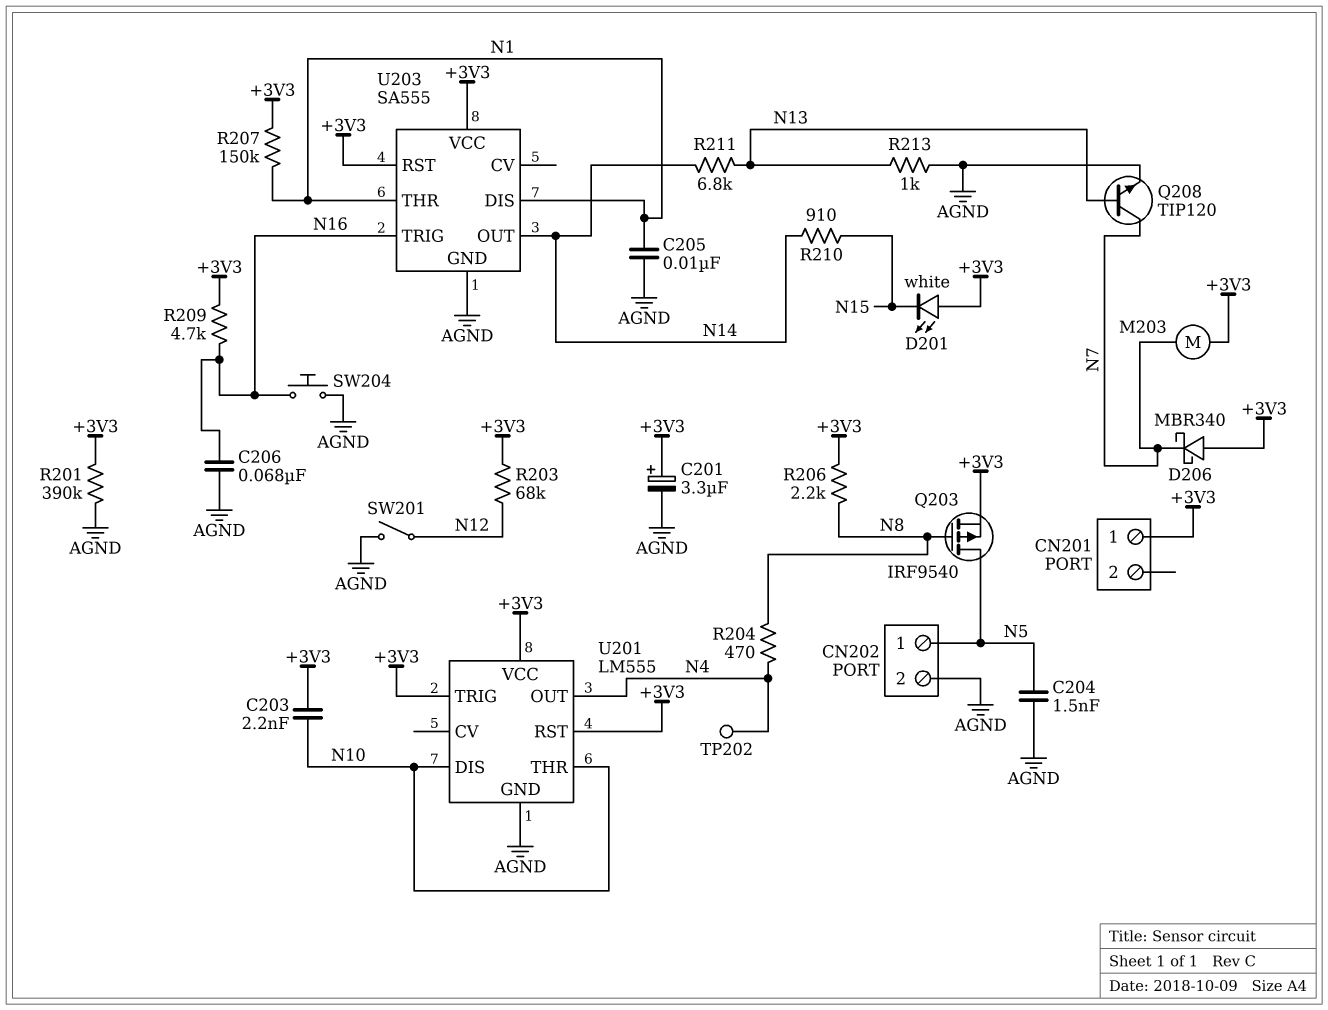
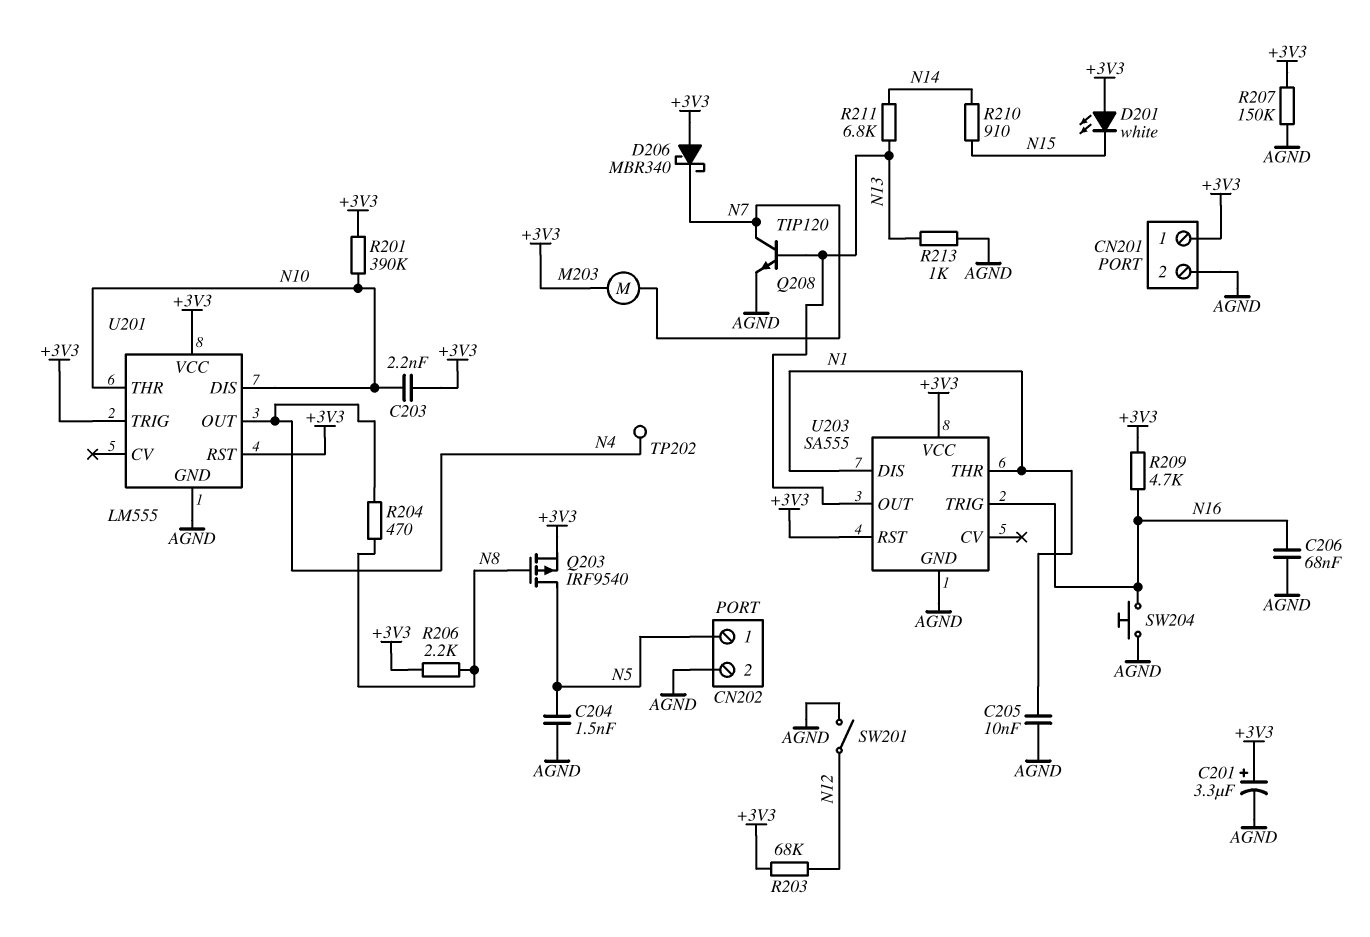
CN201 pin 2: none -> AGND
R201: 390k (+3V3, AGND) -> 390k (+3V3, N10)
R207: 150k (+3V3, N1) -> 150k (+3V3, AGND)
U203 pin OUT: N14 -> N13

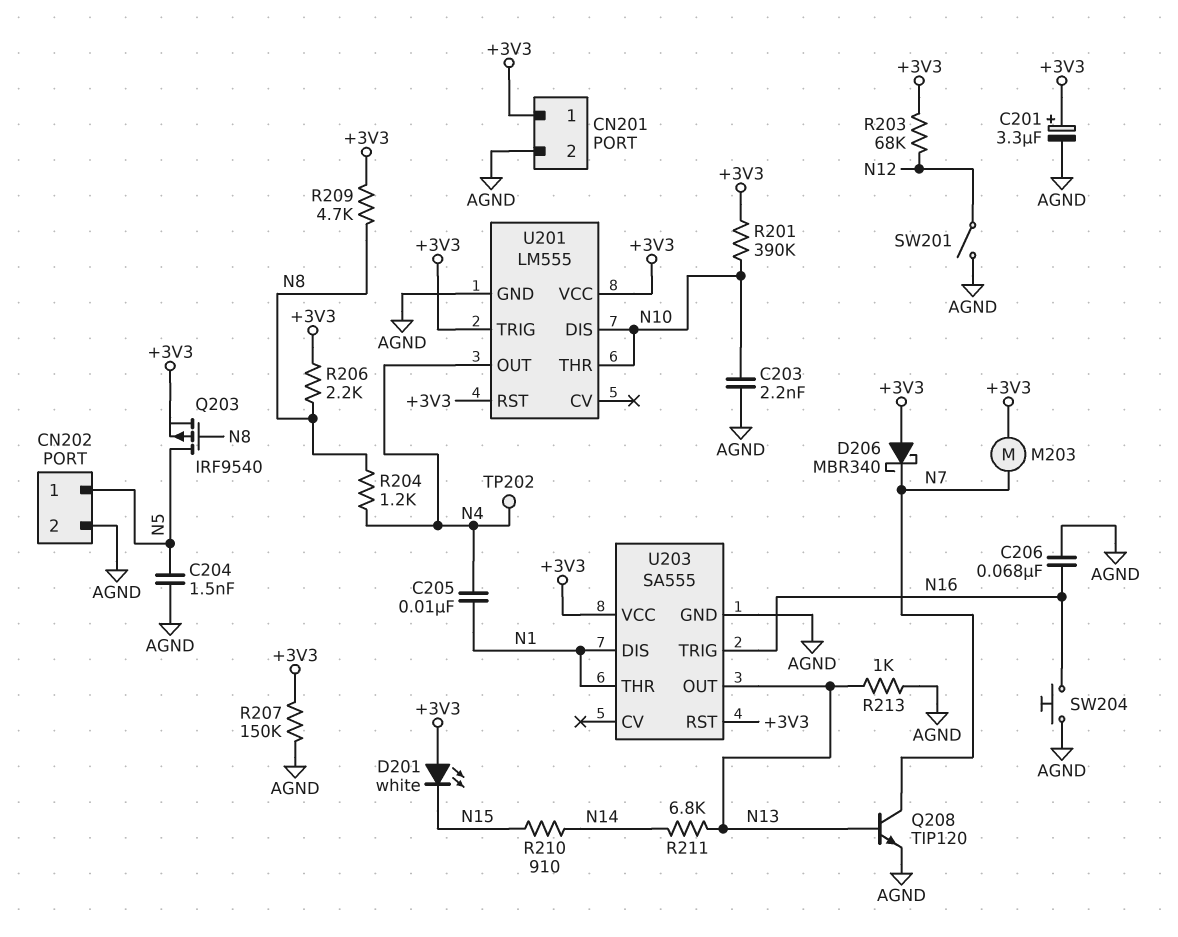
C203: 2.2nF (+3V3, N10) -> 2.2nF (AGND, N10)
C205: 10nF (AGND, N1) -> 10nF (N1, N4)
R204: 470 (N4, N8) -> 1.2k (N4, N8)
R209: 4.7k (+3V3, N16) -> 4.7k (+3V3, N8)

